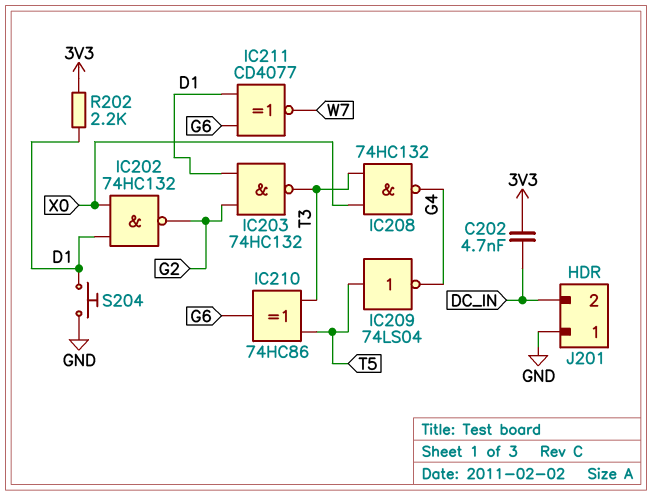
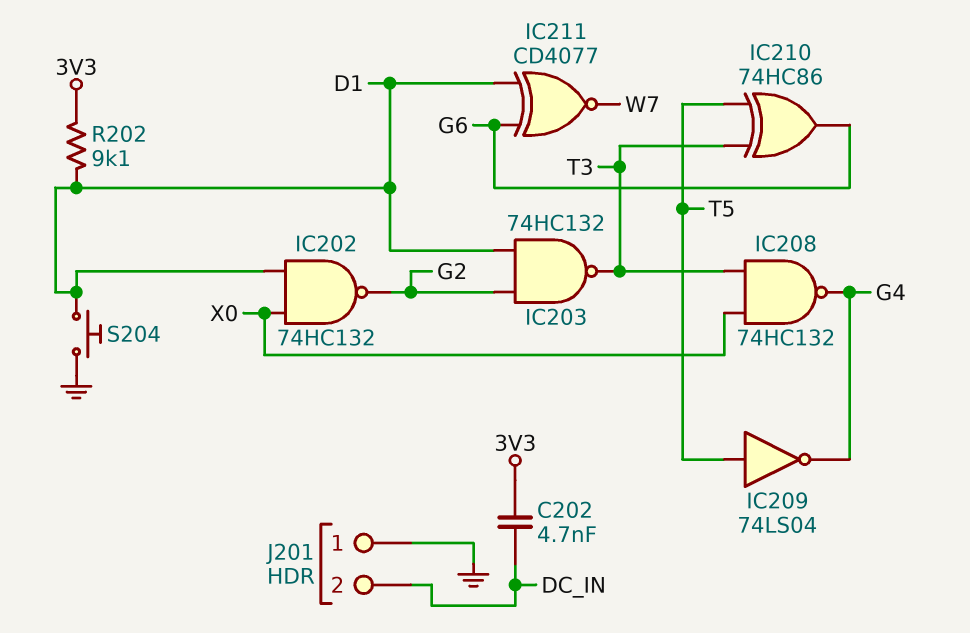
R202: 2.2k (3V3, D1) -> 9.1k (3V3, D1)

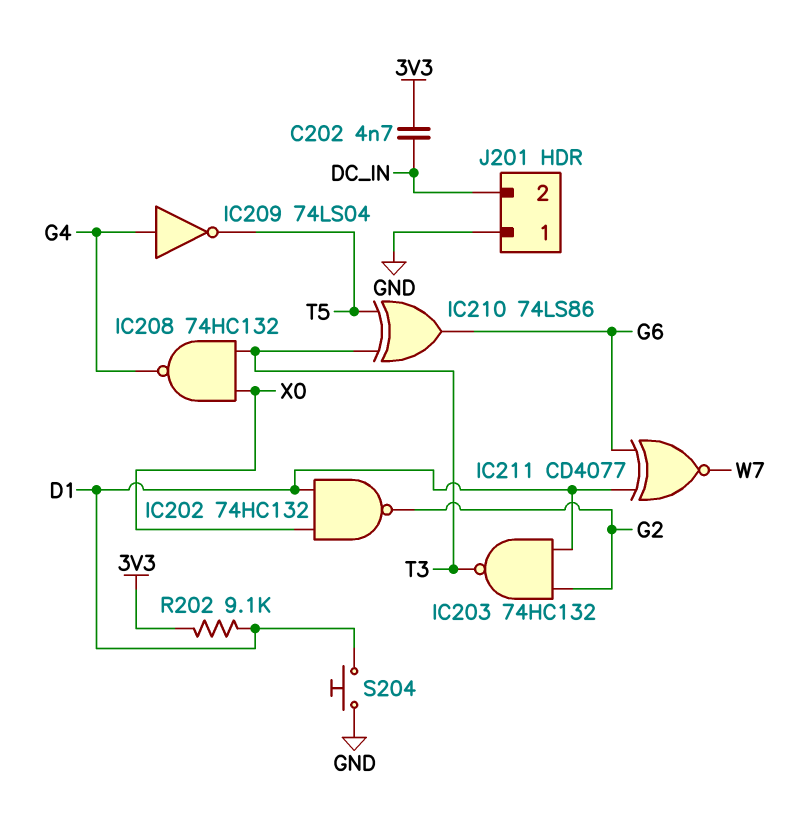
IC209: NOT 74LS04 (in T5, out G4) -> NOT 74LS04 (in G4, out T5)
IC210: XOR 74HC86 (in T3, in T5, out G6) -> XOR 74LS86 (in T3, in T5, out G6)

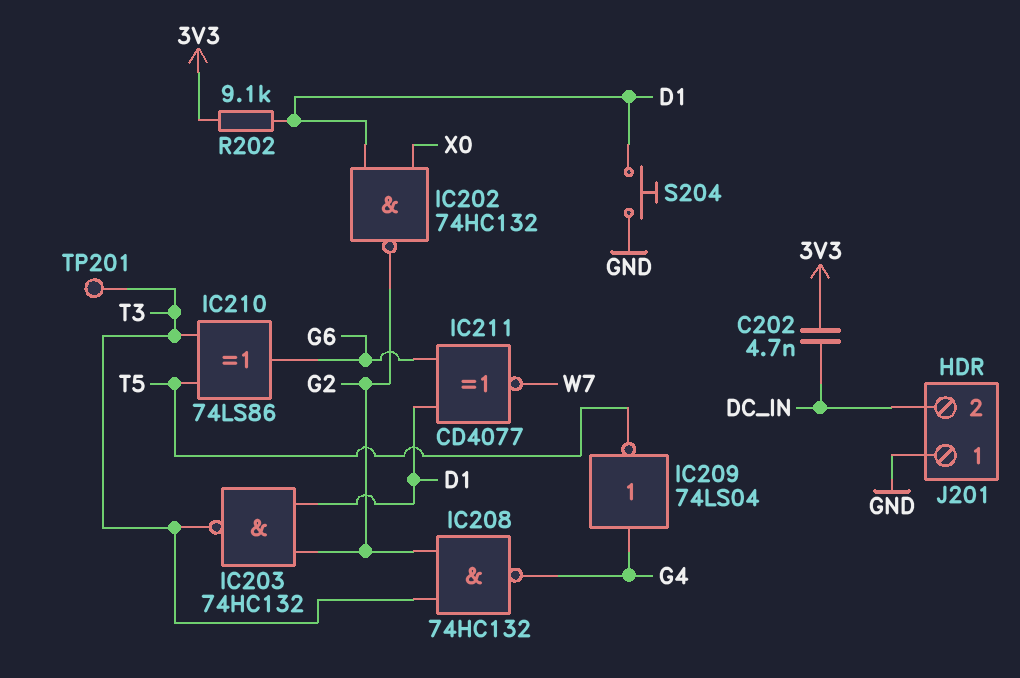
IC208: NAND 74HC132 (in T3, in X0, out G4) -> NAND 74HC132 (in G2, in T3, out G4)
TP201: none -> test point (T3)

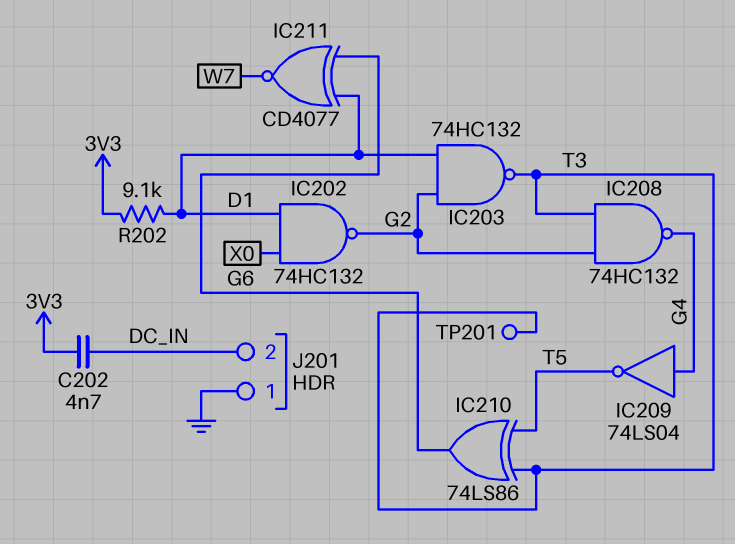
S204: button (D1, GND) -> none

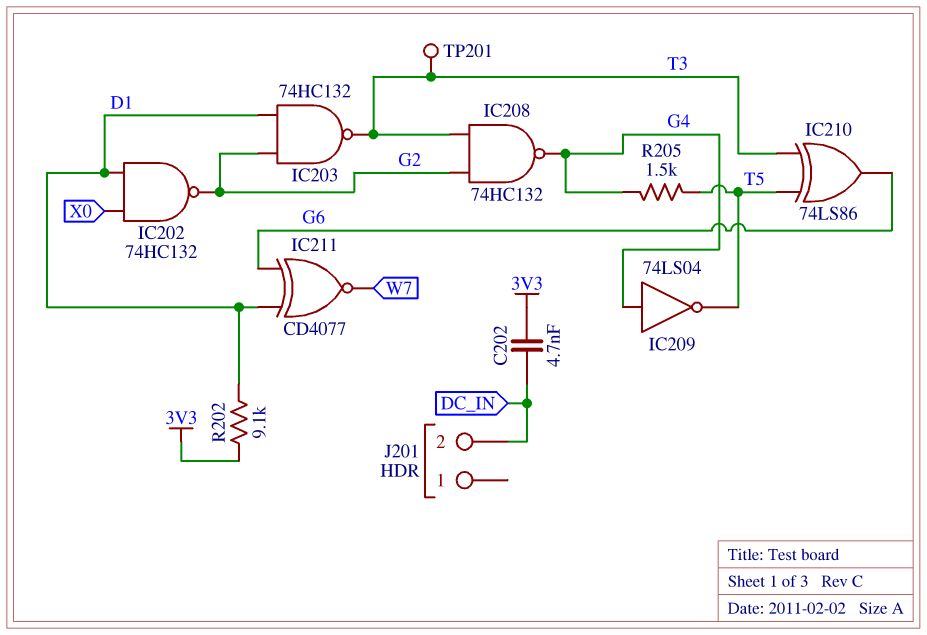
J201 pin 1: GND -> none
R205: none -> 1.5k (G4, T5)

